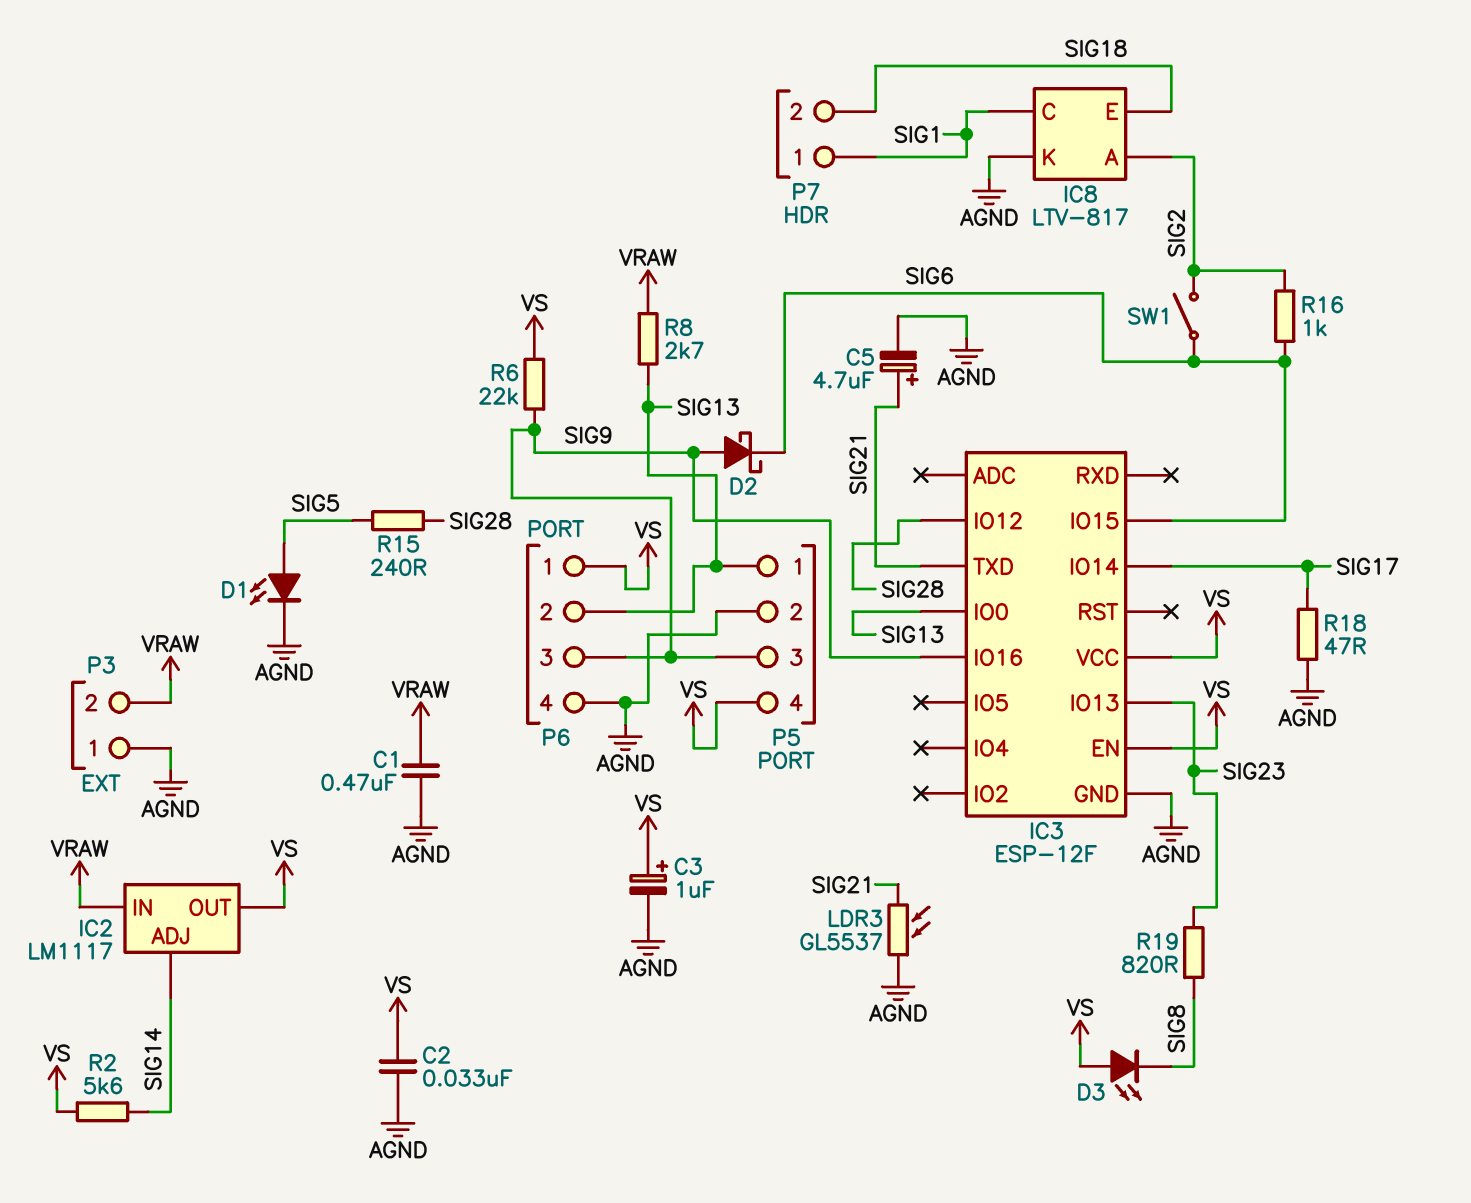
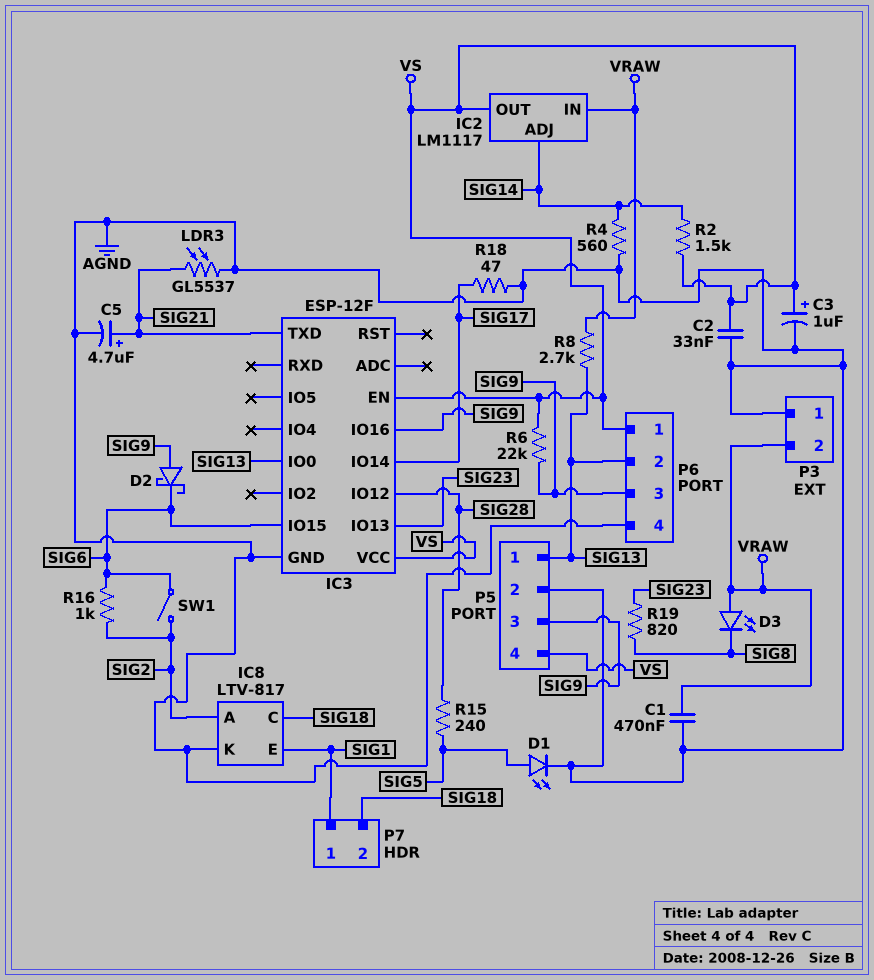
D3: LED (A VS, K SIG8) -> LED (A VRAW, K SIG8)
IC8 pin C: SIG1 -> SIG18
IC8 pin E: SIG18 -> SIG1
R2: 5.6k (SIG14, VS) -> 1.5k (SIG14, VS)
R4: none -> 560 (AGND, SIG14)

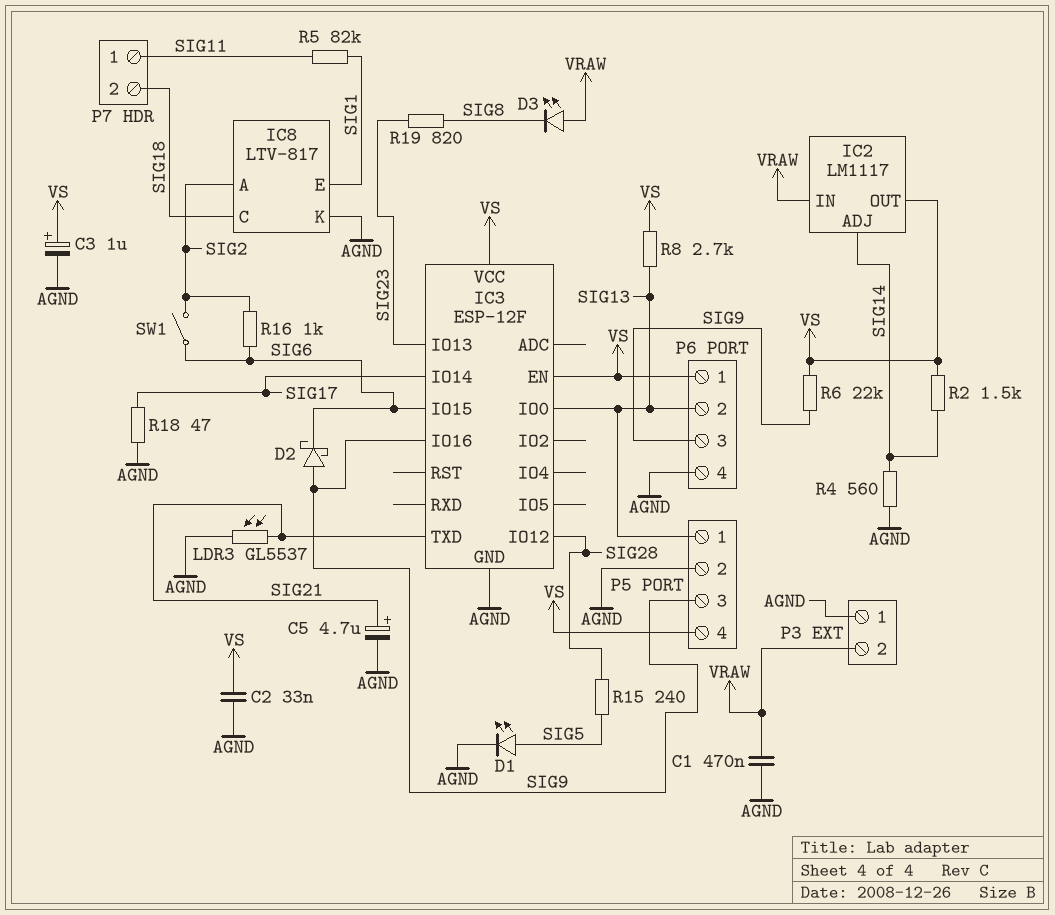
P7 pin 1: SIG1 -> SIG11
R5: none -> 82k (SIG1, SIG11)
R8: 2.7k (SIG13, VRAW) -> 2.7k (SIG13, VS)

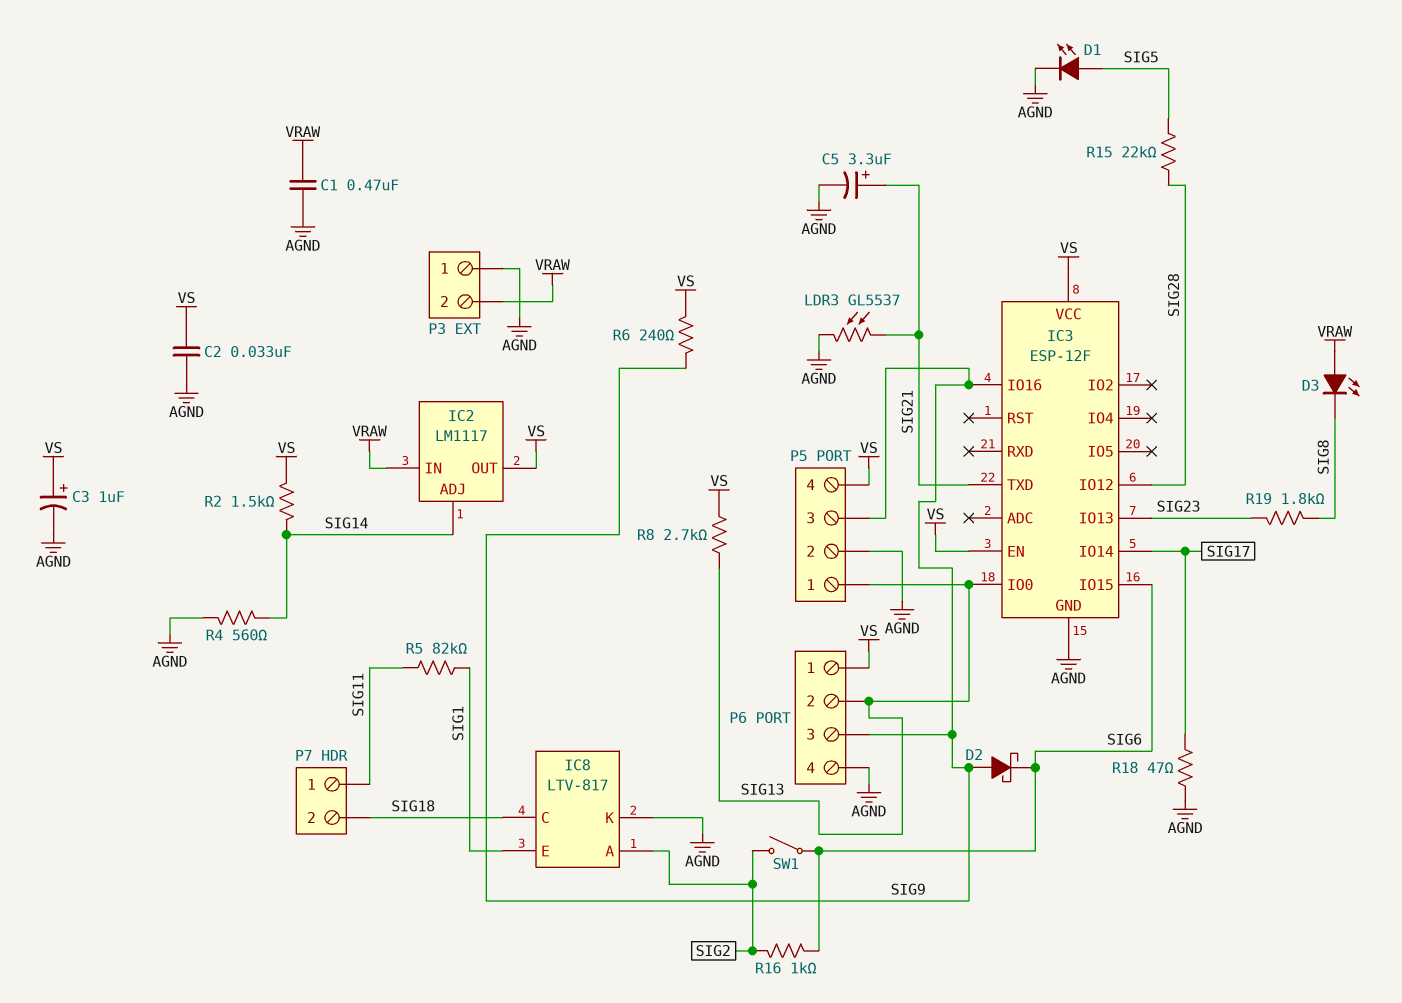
C5: 4.7uF (plus SIG21, minus AGND) -> 3.3uF (plus SIG21, minus AGND)
R6: 22k (SIG9, VS) -> 240 (SIG9, VS)
R15: 240 (SIG5, SIG28) -> 22k (SIG5, SIG28)
R19: 820 (SIG8, SIG23) -> 1.8k (SIG8, SIG23)

